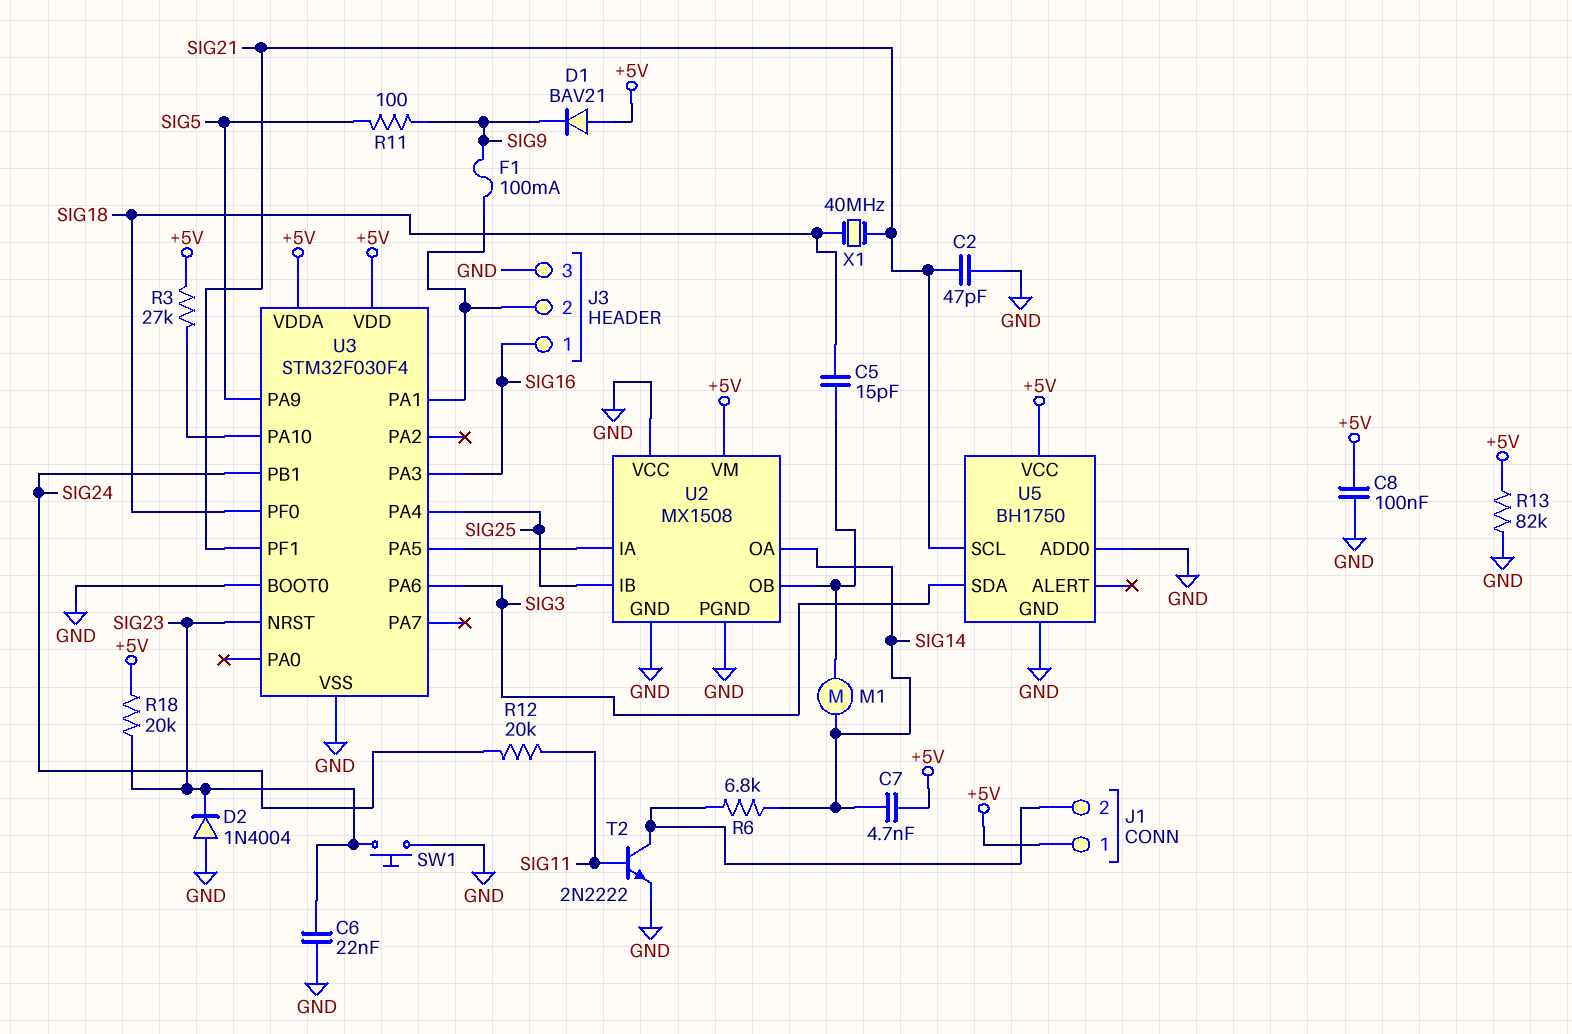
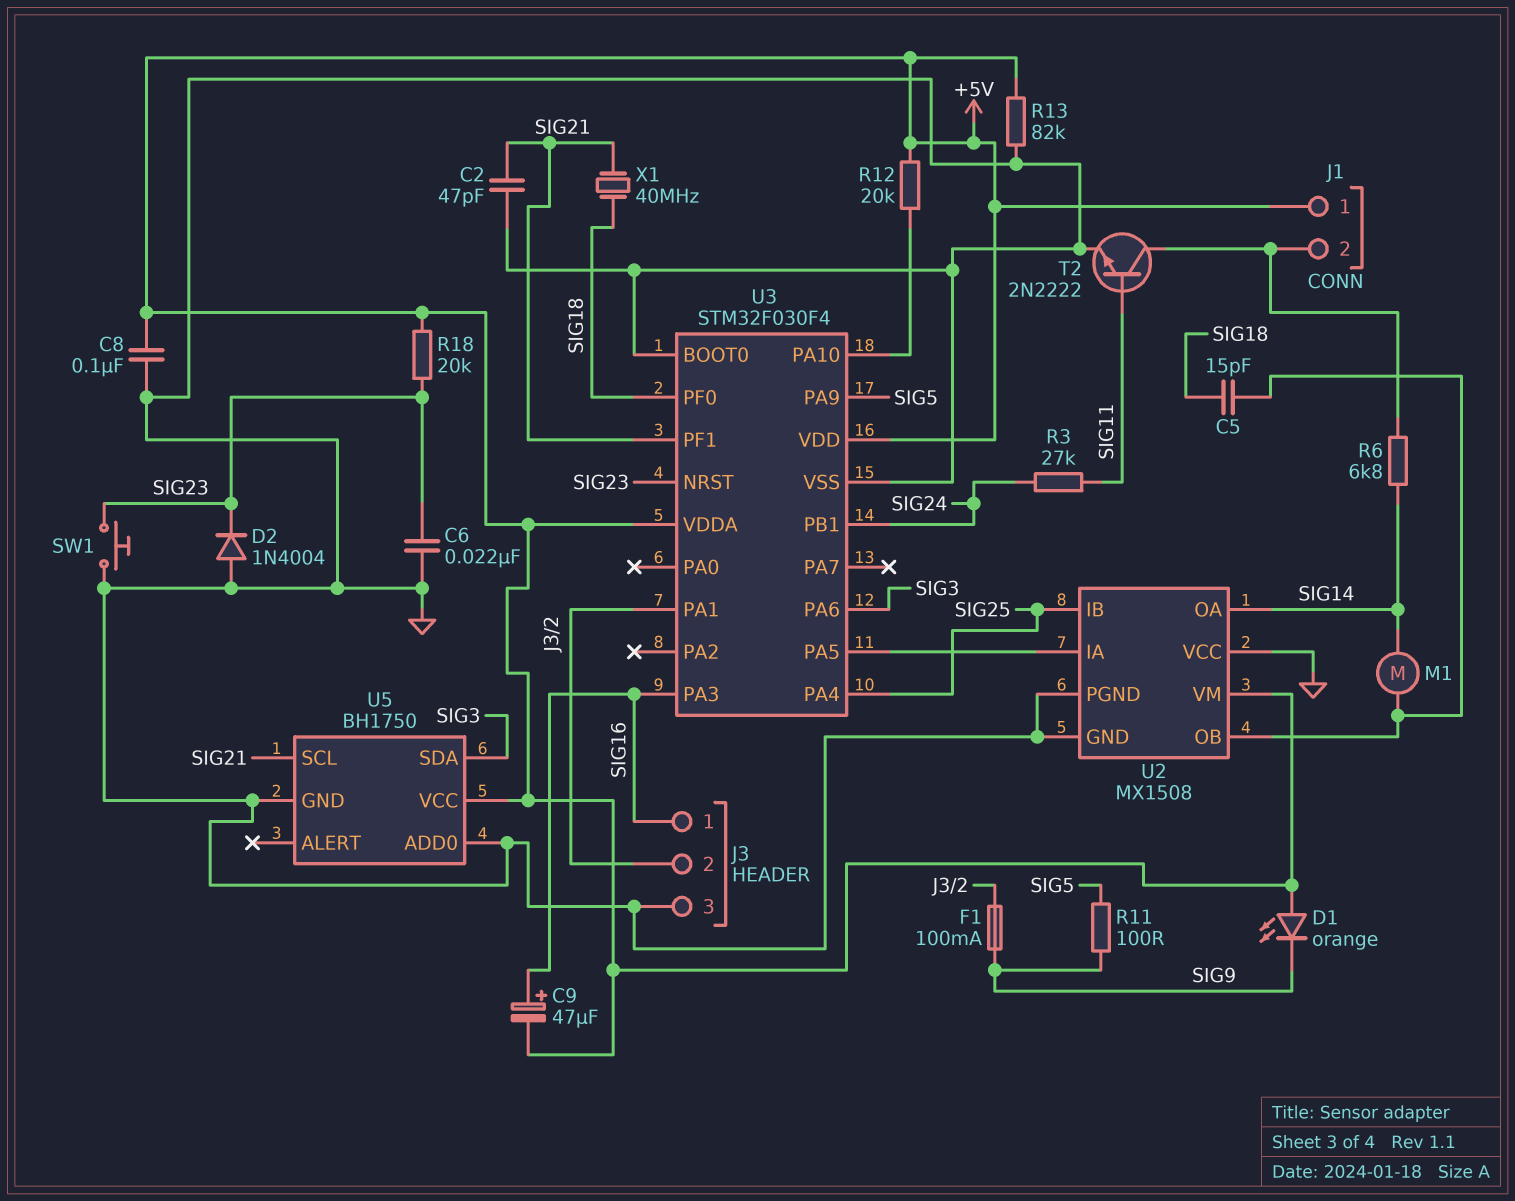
C7: 4.7nF (+5V, SIG14) -> none
C9: none -> 47uF (plus SIG16, minus +5V)
D1: diode BAV21 (A +5V, K SIG9) -> LED orange (A +5V, K SIG9)
R3: 27k (+5V, U3/PA10) -> 27k (SIG11, SIG24)
R12: 20k (SIG11, SIG24) -> 20k (+5V, U3/PA10)

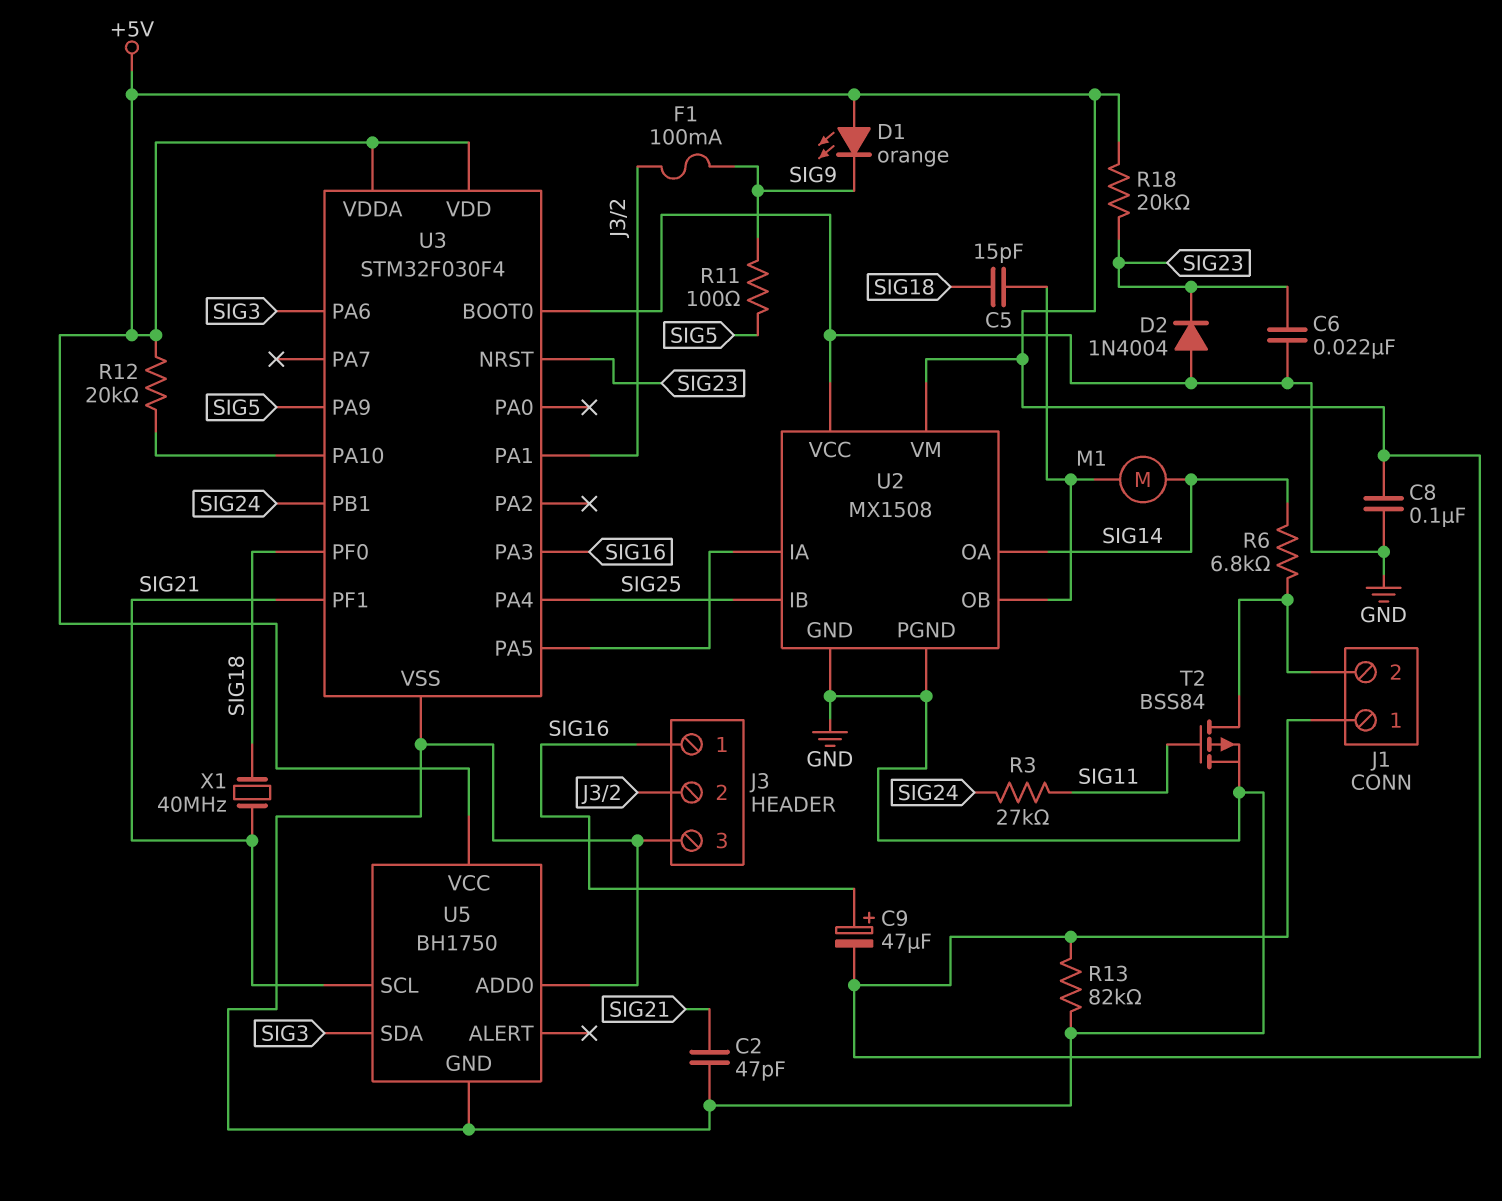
SW1: button (GND, SIG23) -> none
T2: NPN 2N2222 (B SIG11, C J1/2, E GND) -> PMOS BSS84 (G SIG11, D J1/2, S GND)

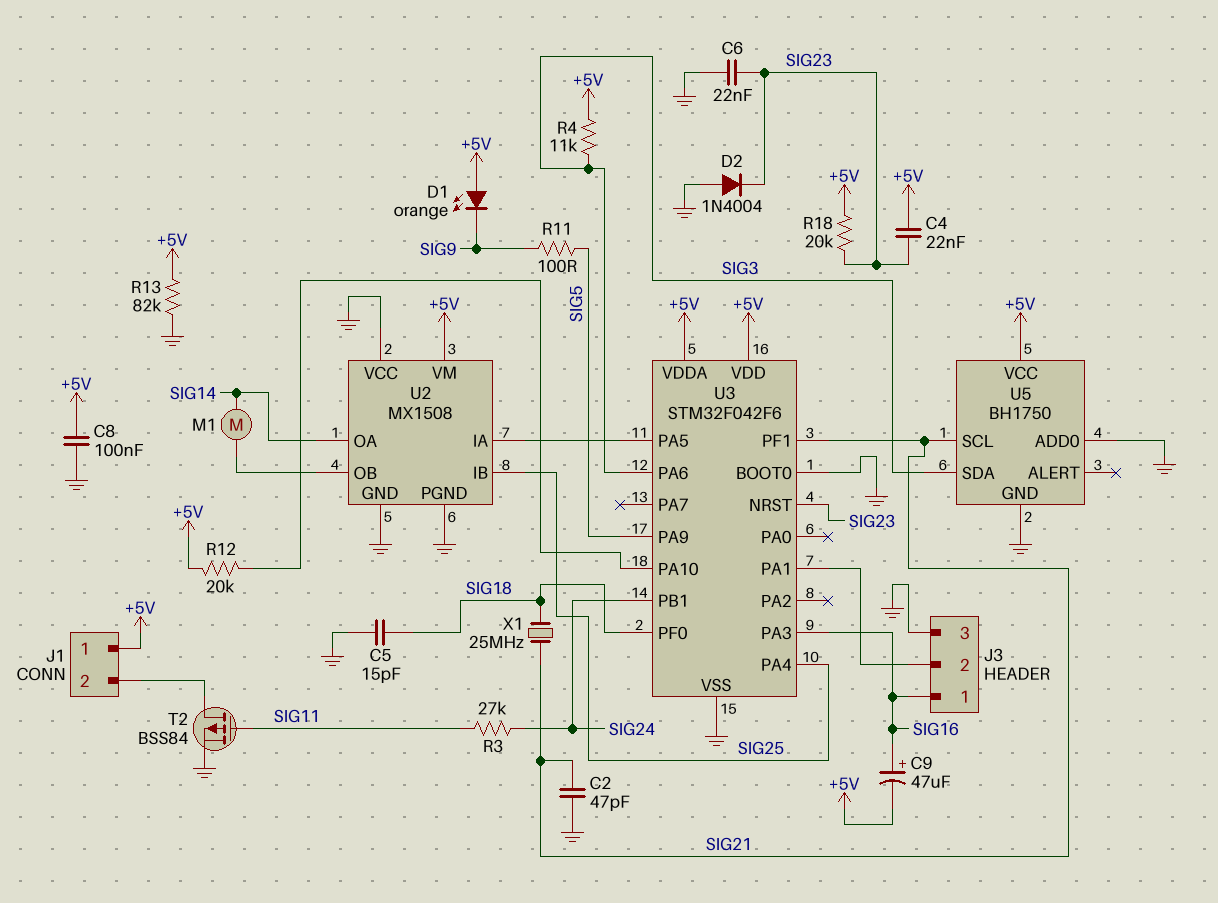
C4: none -> 22nF (+5V, SIG23)
C5: 15pF (SIG18, U2/OB) -> 15pF (GND, SIG18)
F1: 100mA (J3/2, SIG9) -> none
R4: none -> 11k (+5V, SIG3)
R6: 6.8k (J1/2, SIG14) -> none
U3: STM32F030F4 -> STM32F042F6
X1: 40MHz (SIG18, SIG21) -> 25MHz (SIG18, SIG21)

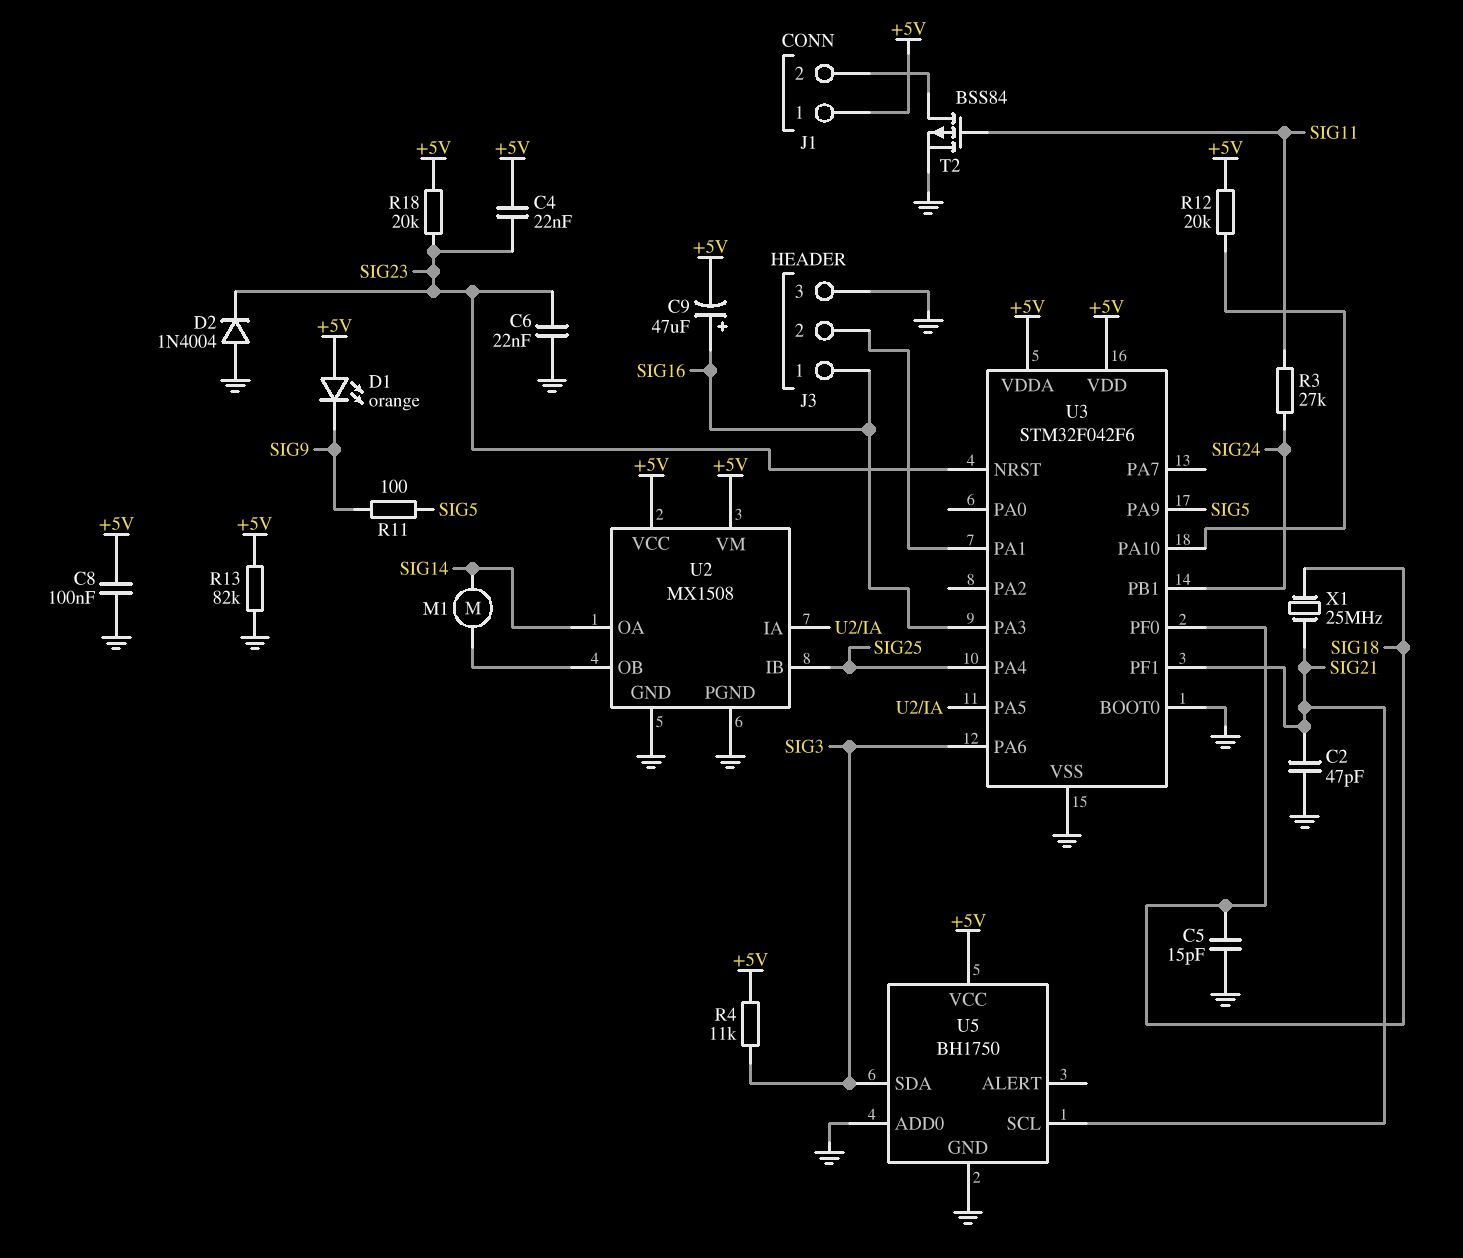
U2 pin VCC: GND -> +5V

